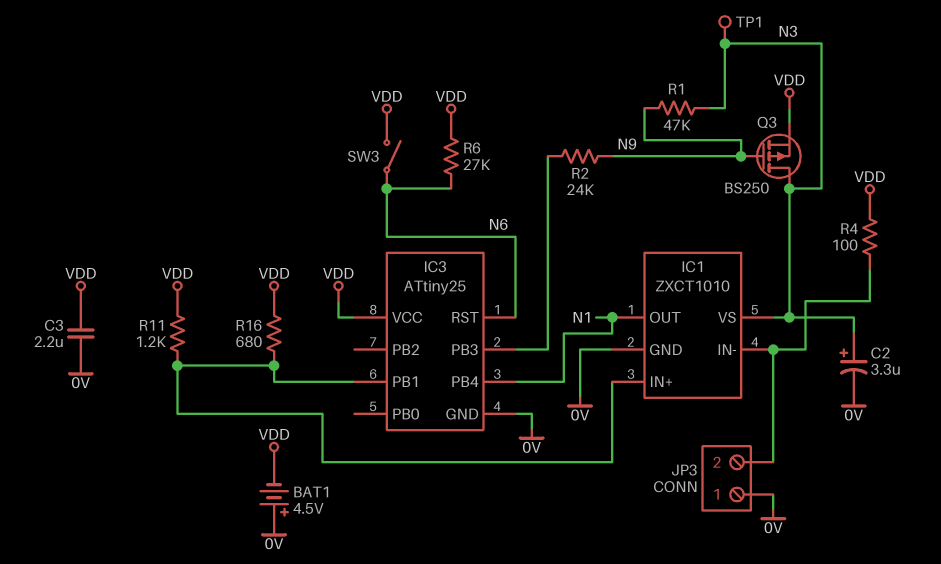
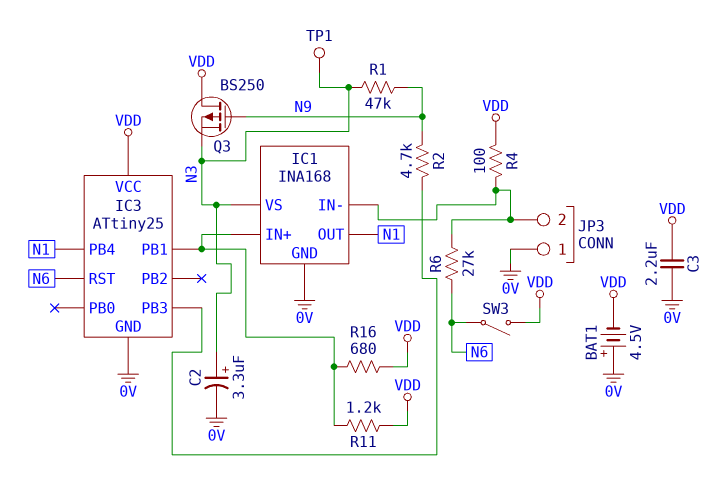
IC1: ZXCT1010 -> INA168
Q3: PMOS BS250 (G N9, D N3, S VDD) -> PMOS BS250 (G N9, D VDD, S N3)
R2: 24k (IC3/PB3, N9) -> 4.7k (IC3/PB3, N9)
R6: 27k (N6, VDD) -> 27k (IC1/IN-, N6)

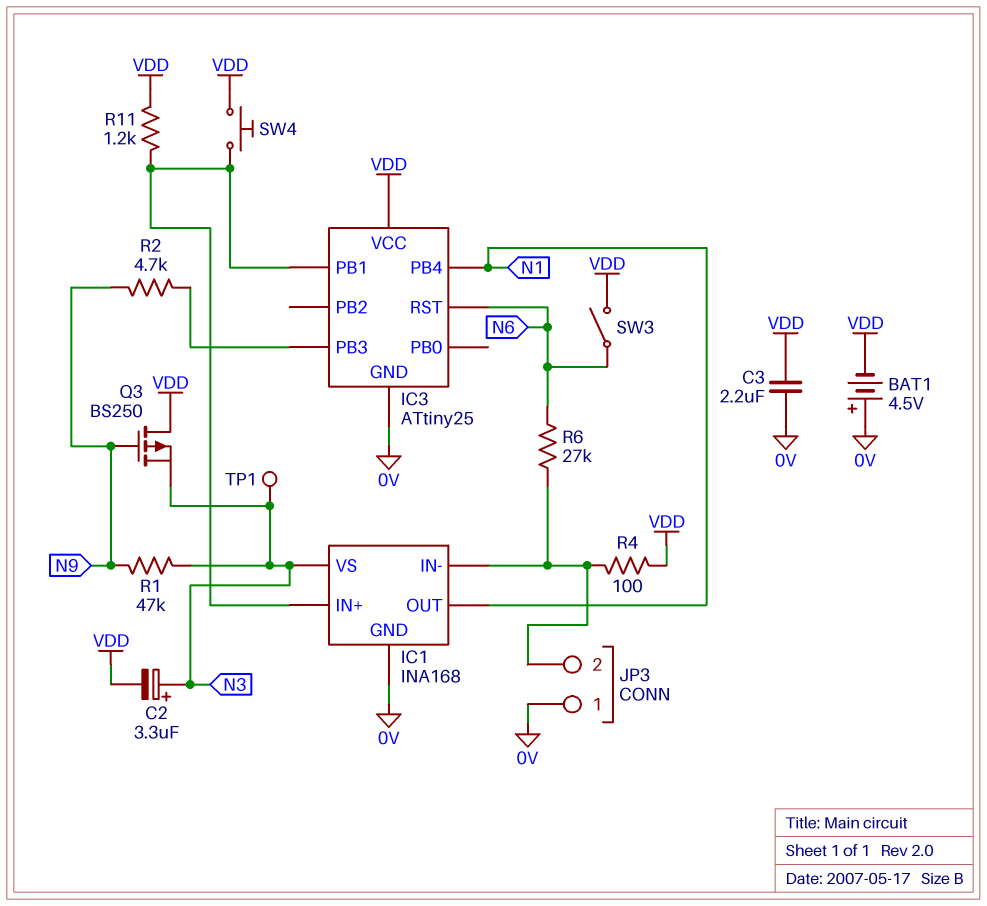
C2: 3.3uF (plus N3, minus 0V) -> 3.3uF (plus N3, minus VDD)
R16: 680 (IC1/IN+, VDD) -> none
SW4: none -> button (IC1/IN+, VDD)

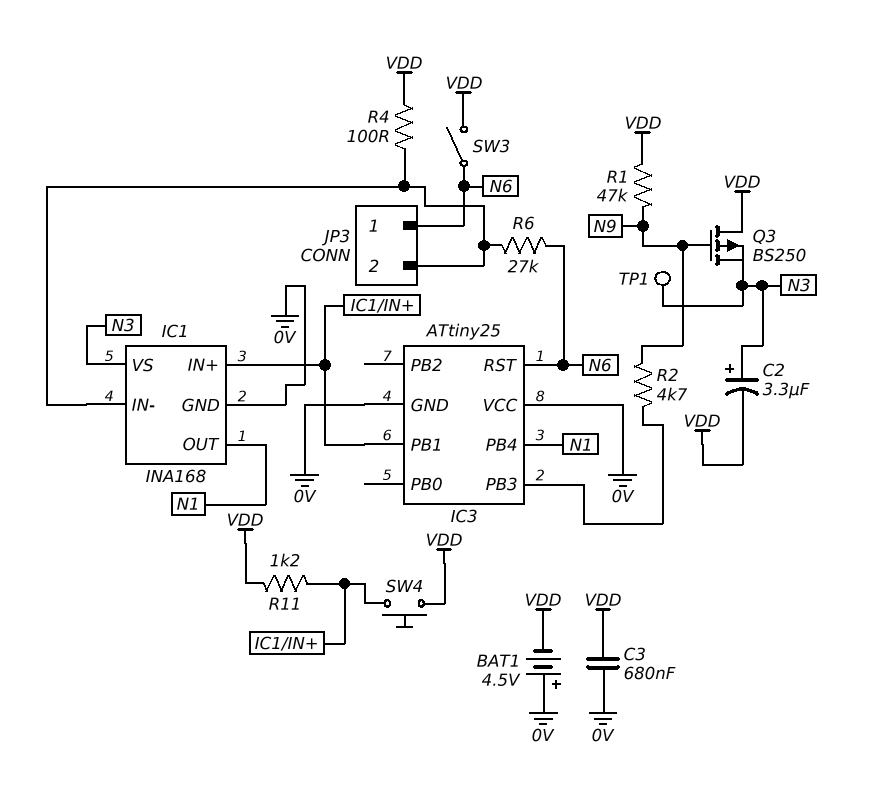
C3: 2.2uF (0V, VDD) -> 680nF (0V, VDD)
IC3 pin VCC: VDD -> 0V
JP3 pin 1: 0V -> N6
R1: 47k (N3, N9) -> 47k (N9, VDD)

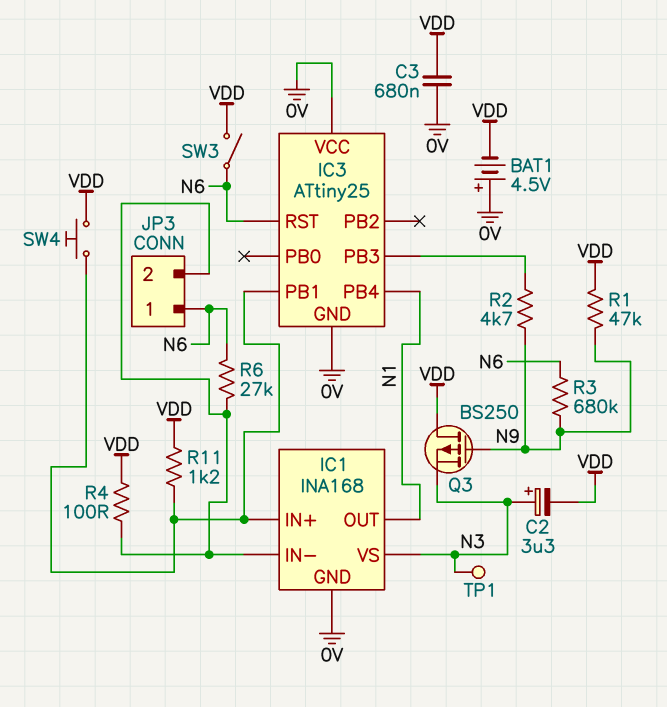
R3: none -> 680k (N6, N9)

